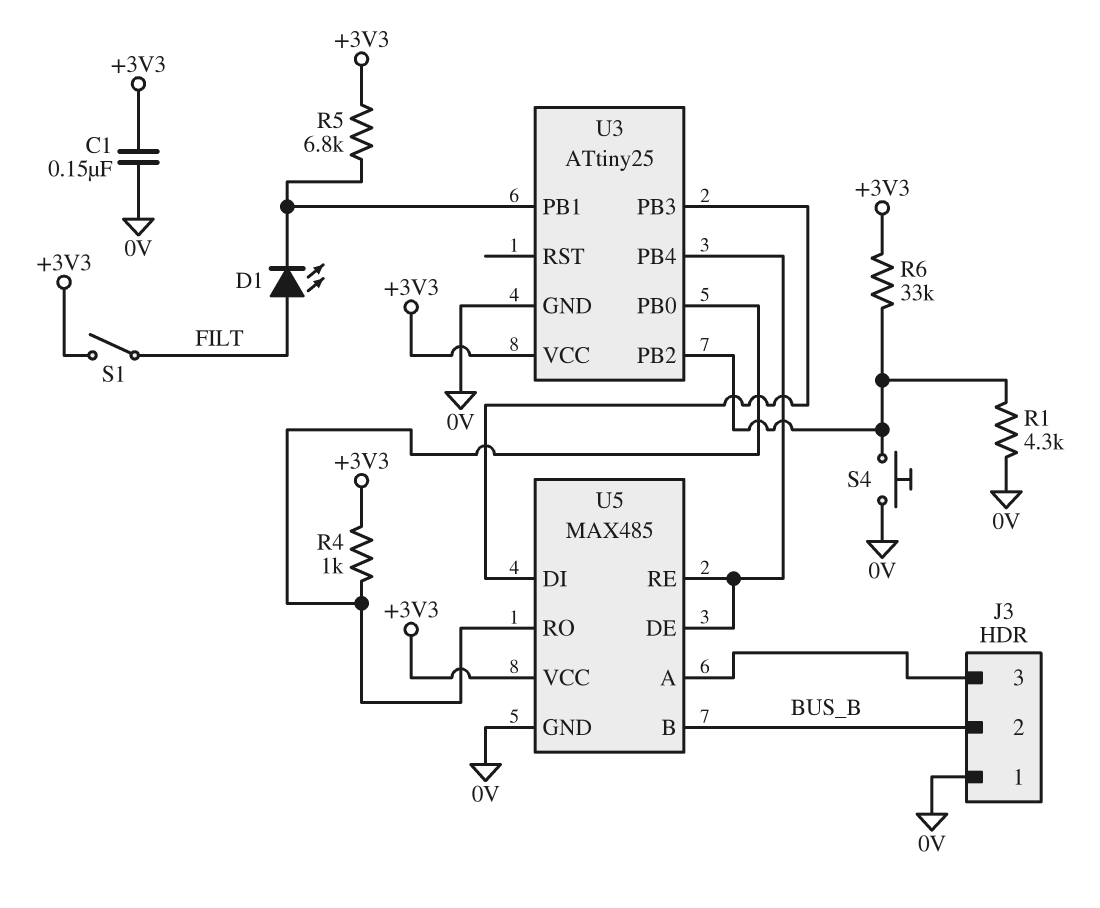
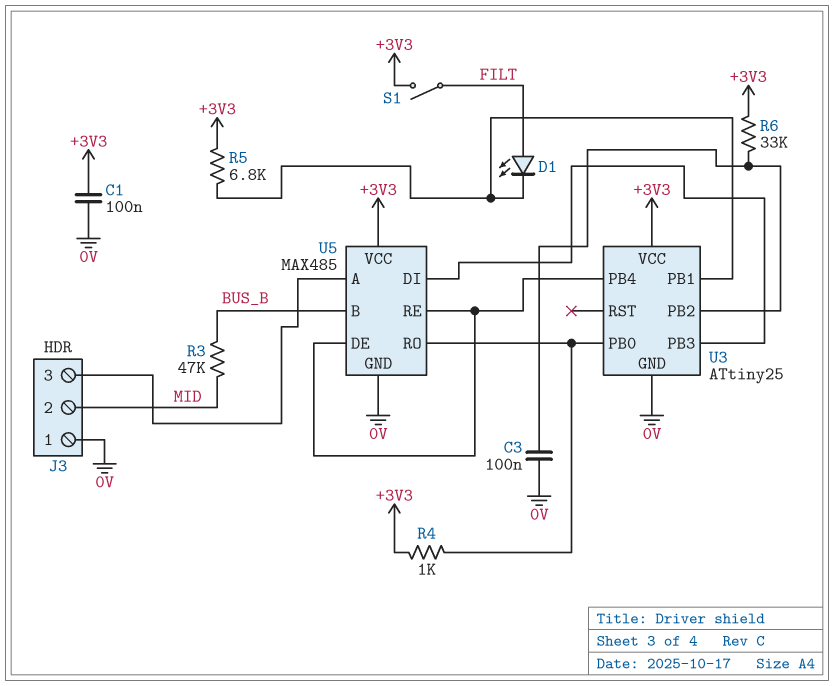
C1: 150nF (+3V3, 0V) -> 100nF (+3V3, 0V)
C3: none -> 100nF (0V, U3/PB2)
J3 pin 2: BUS_B -> MID
R1: 4.3k (0V, U3/PB2) -> none
R3: none -> 47k (BUS_B, MID)
S4: button (0V, U3/PB2) -> none

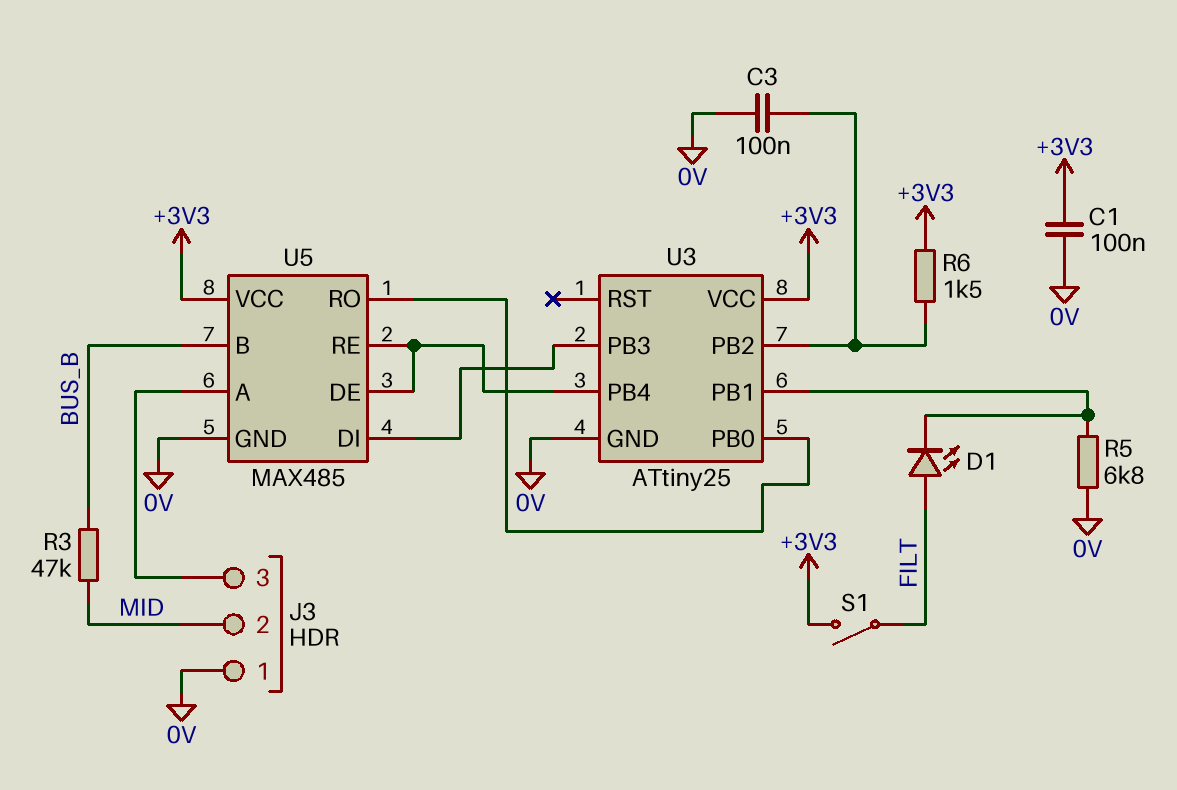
R4: 1k (+3V3, U3/PB0) -> none
R5: 6.8k (+3V3, U3/PB1) -> 6.8k (0V, U3/PB1)
R6: 33k (+3V3, U3/PB2) -> 1.5k (+3V3, U3/PB2)

